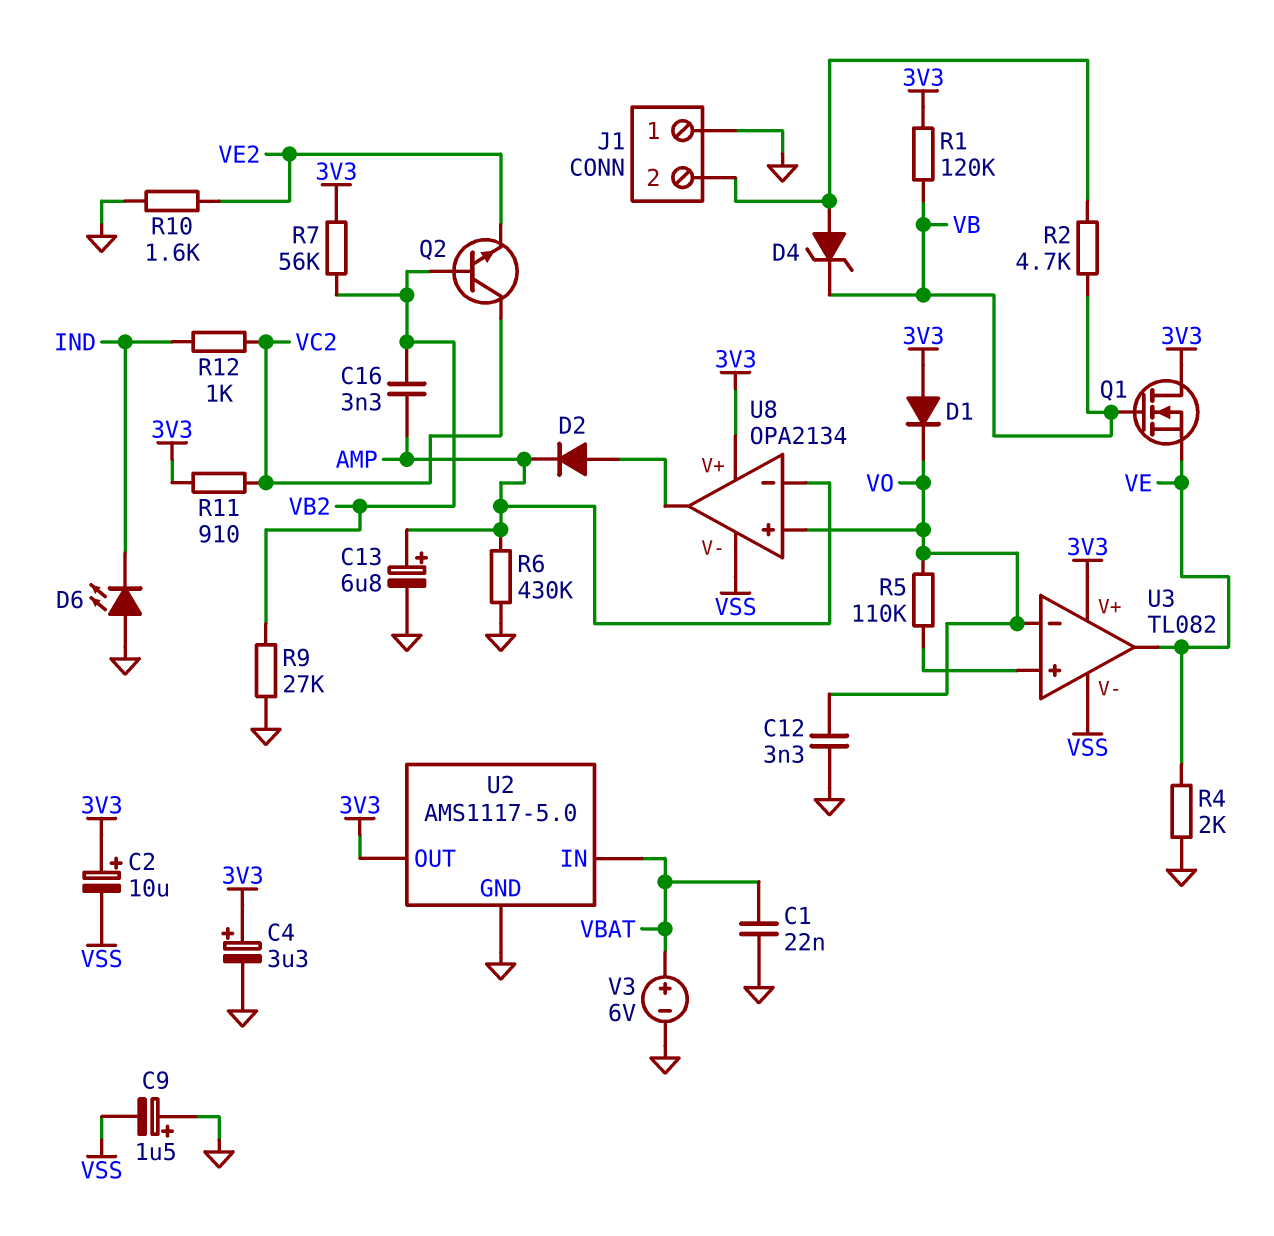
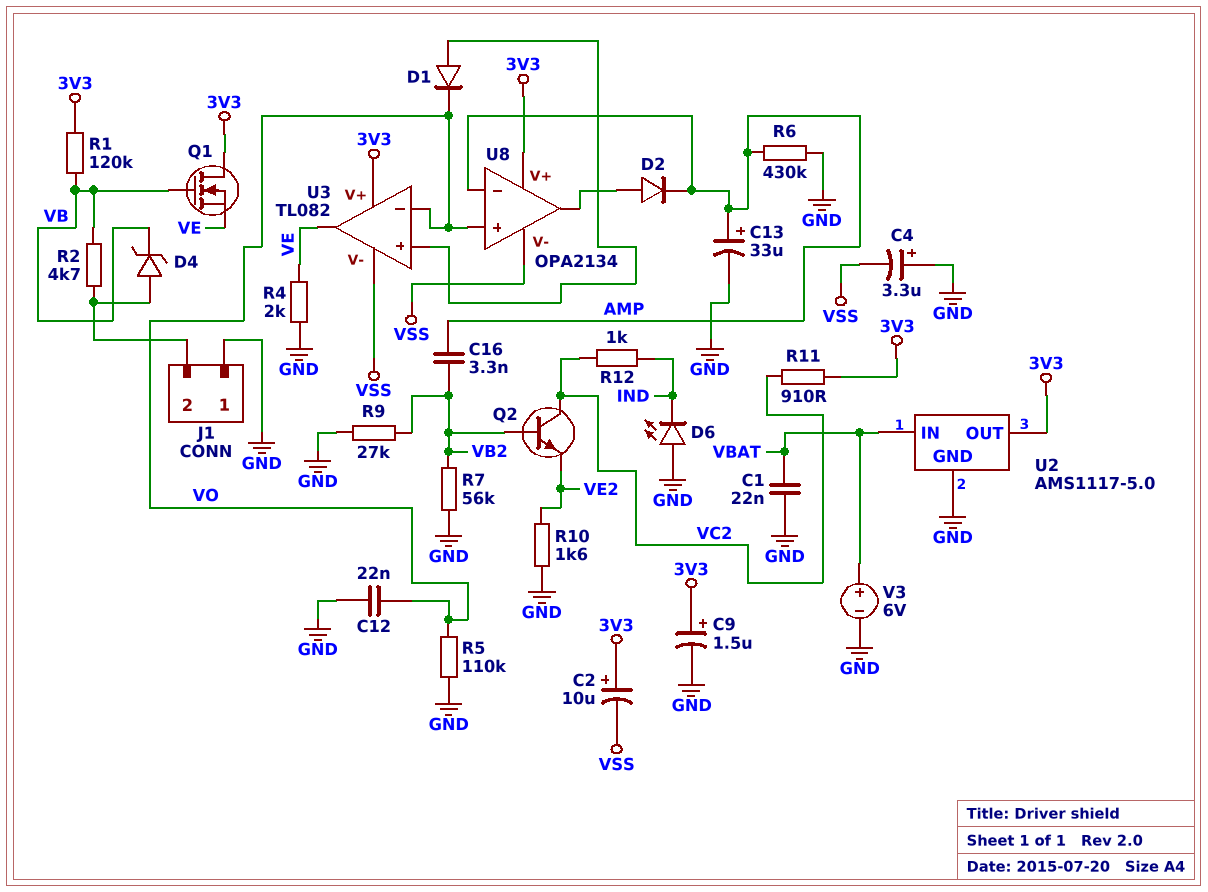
C4: 3.3uF (plus 3V3, minus GND) -> 3.3uF (plus GND, minus VSS)
C9: 1.5uF (plus GND, minus VSS) -> 1.5uF (plus 3V3, minus GND)
C12: 3.3nF (GND, VO) -> 22nF (GND, VO)
C13: 6.8uF (plus AMP, minus GND) -> 33uF (plus AMP, minus GND)
D1: diode (A 3V3, K VO) -> diode (A U3/in+, K VO)
R5: 110k (U3/in+, VO) -> 110k (GND, VO)
R7: 56k (3V3, VB2) -> 56k (GND, VB2)

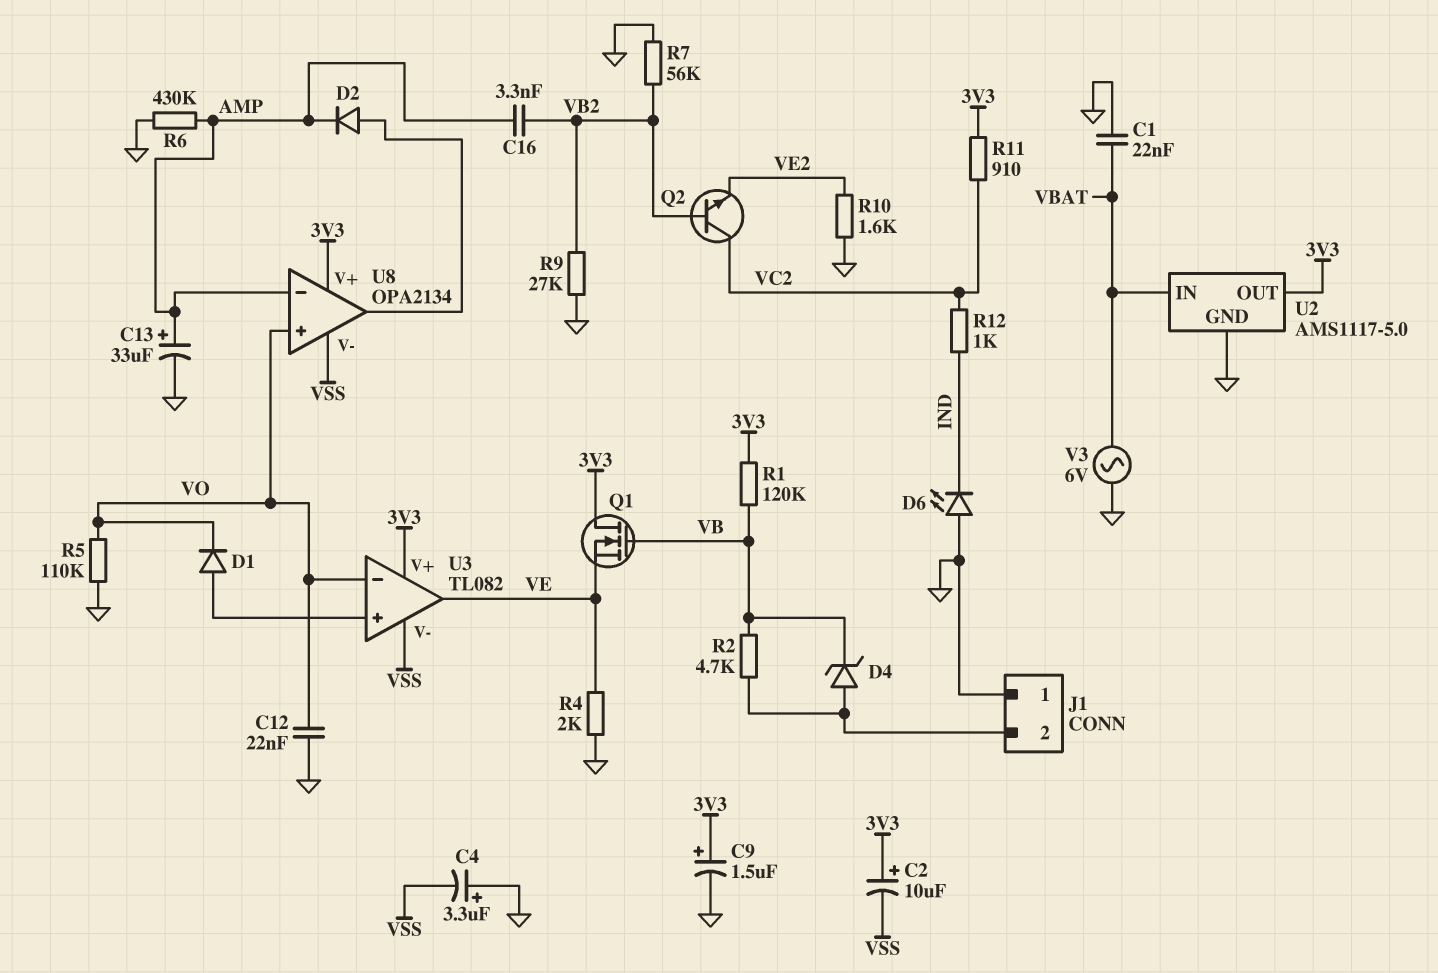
V3: 6V (plus VBAT, minus GND) -> AC 6V (GND, VBAT)

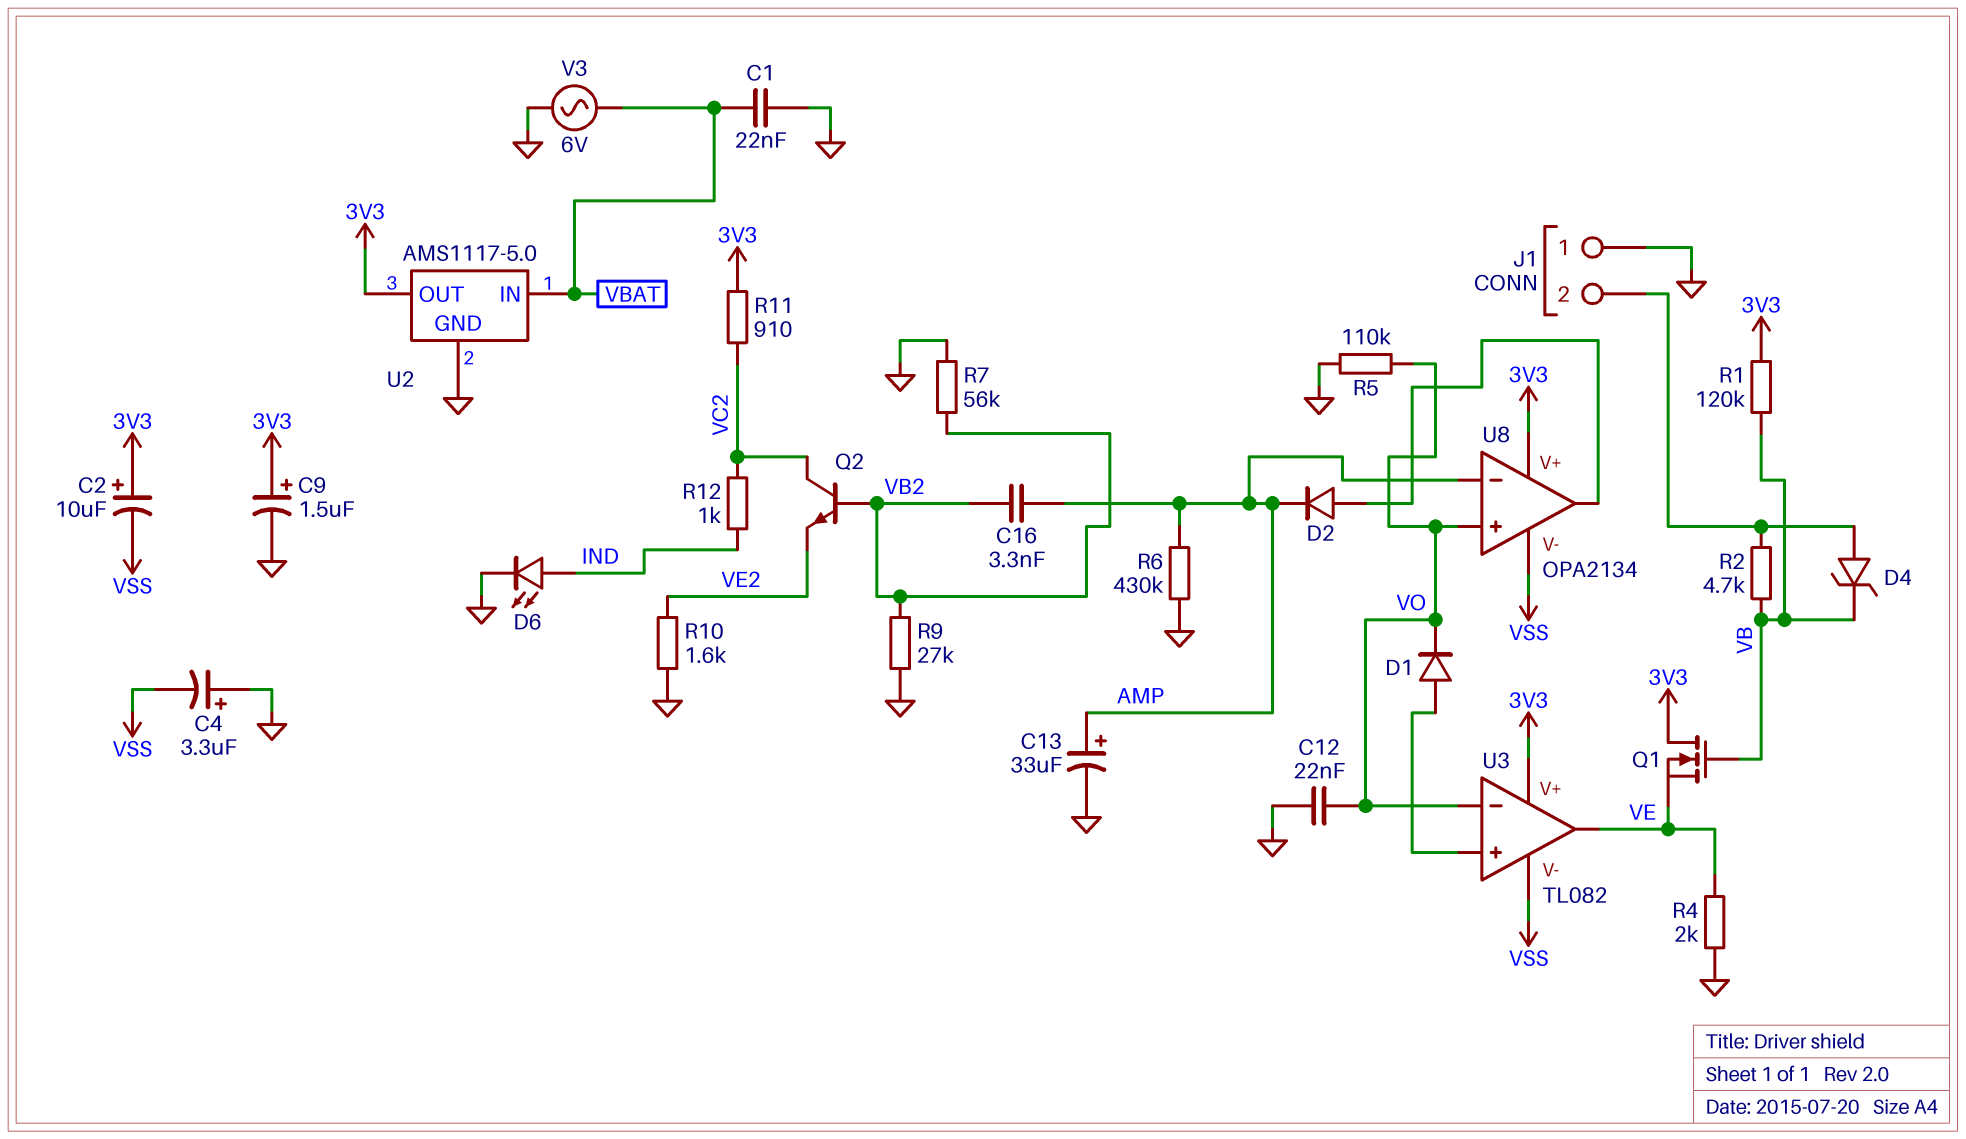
D6: LED (A GND, K IND) -> LED (A IND, K GND)

